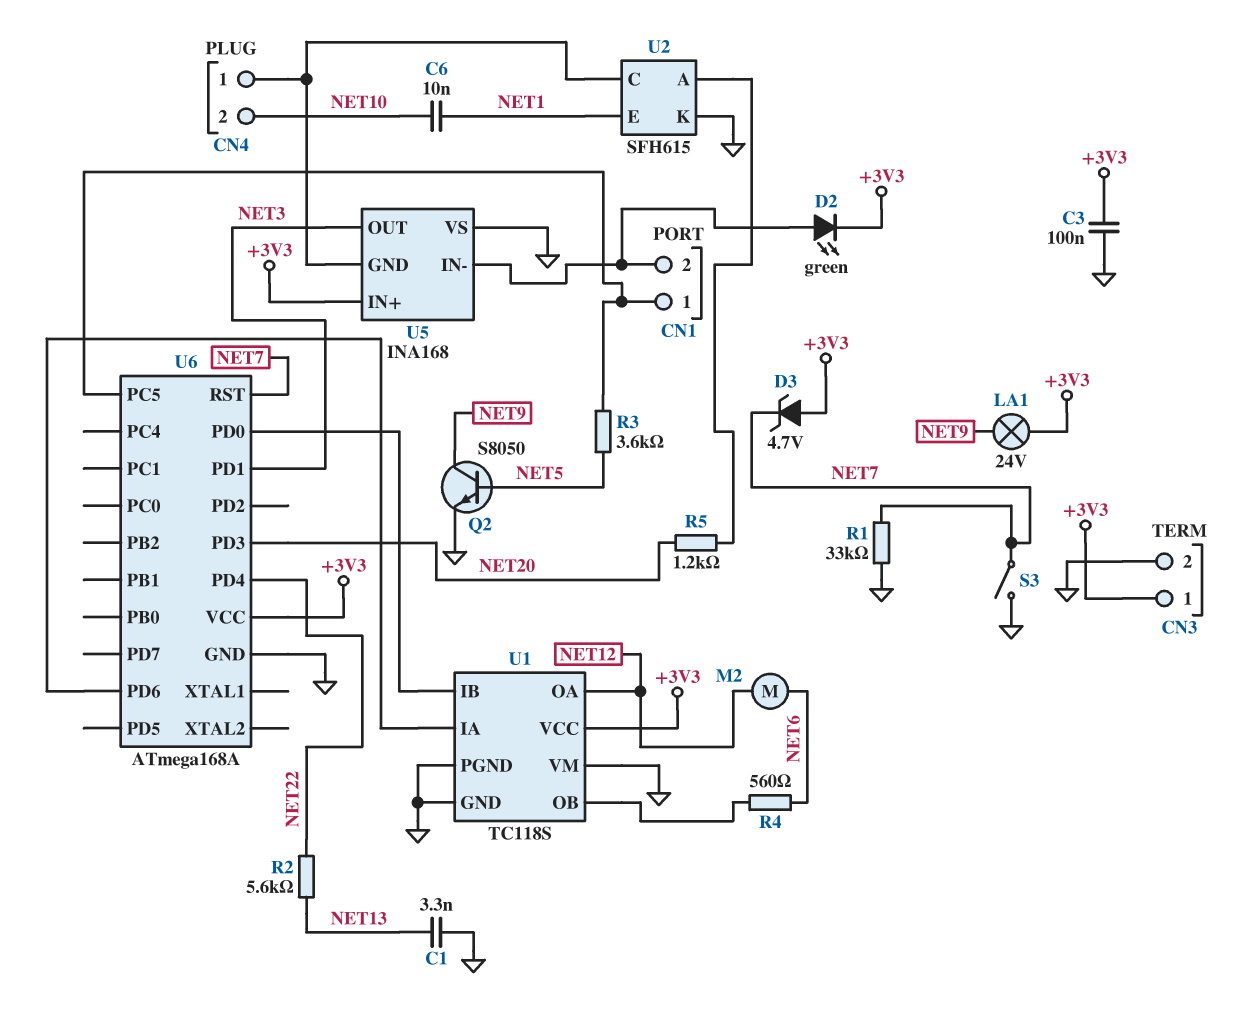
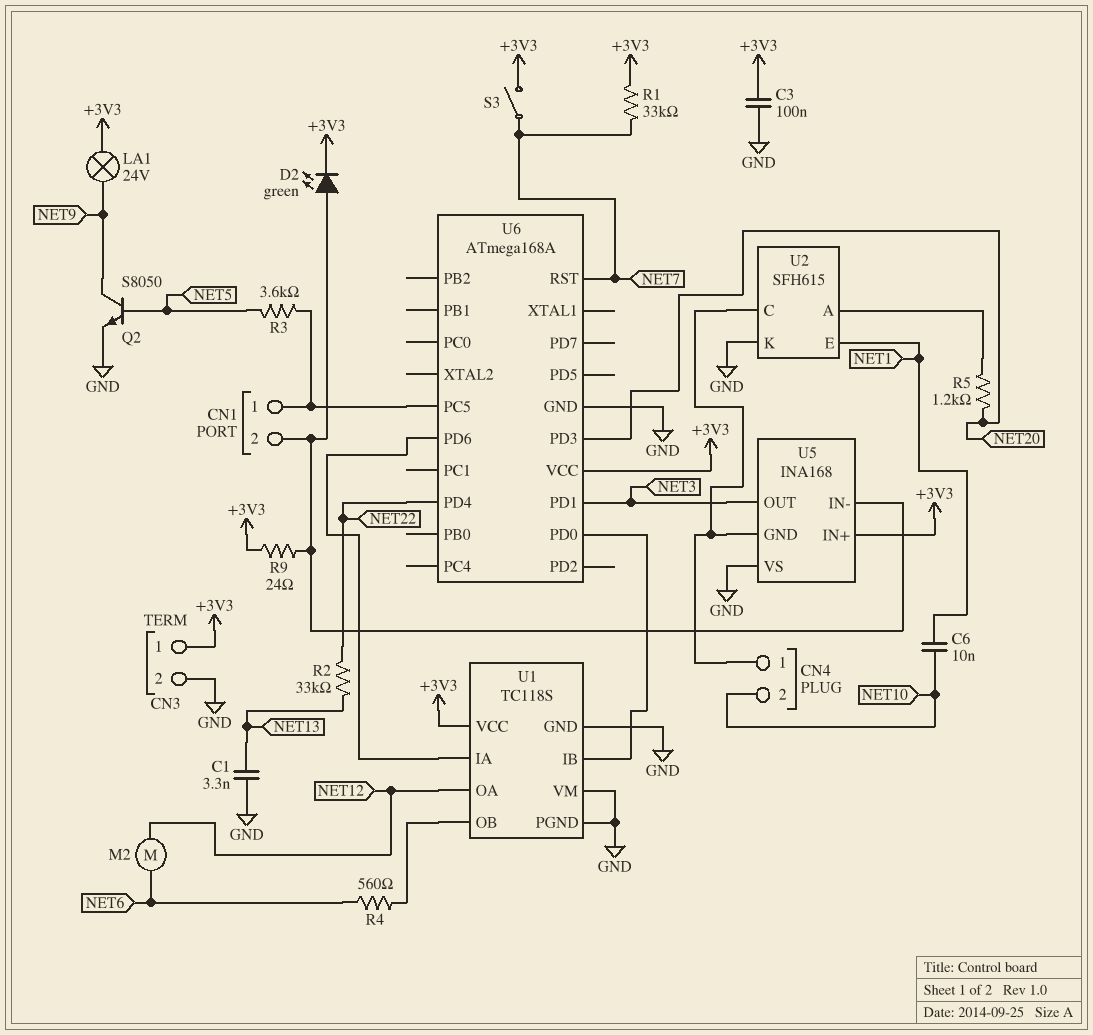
D3: zener 4.7V (A +3V3, K NET7) -> none
R1: 33k (GND, NET7) -> 33k (+3V3, NET7)
R2: 5.6k (NET13, NET22) -> 33k (NET13, NET22)
R9: none -> 24 (+3V3, CN1/2)
S3: switch (GND, NET7) -> switch (+3V3, NET7)

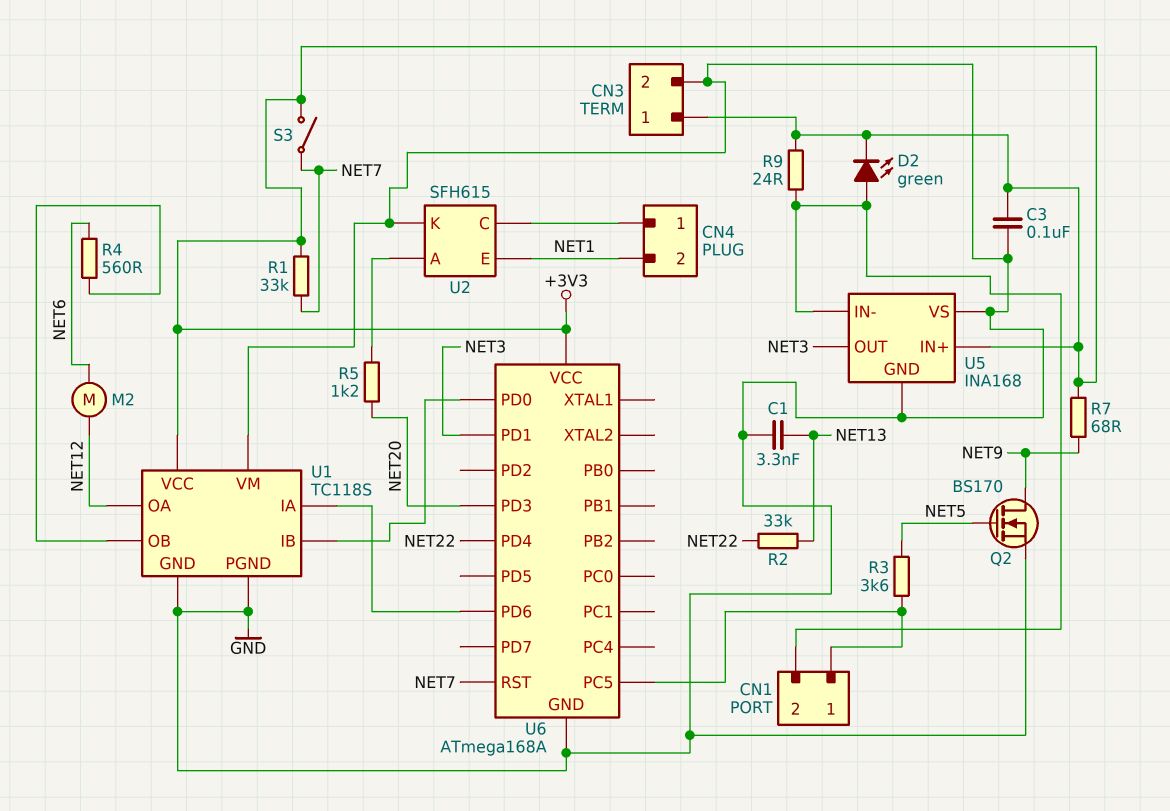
C6: 10nF (NET1, NET10) -> none
CN4 pin 2: NET10 -> NET1
LA1: lamp 24V (+3V3, NET9) -> none
Q2: NPN S8050 (B NET5, C NET9, E GND) -> NMOS BS170 (G NET5, D NET9, S GND)
R7: none -> 68 (+3V3, NET9)
U5 pin GND: CN4/1 -> GND

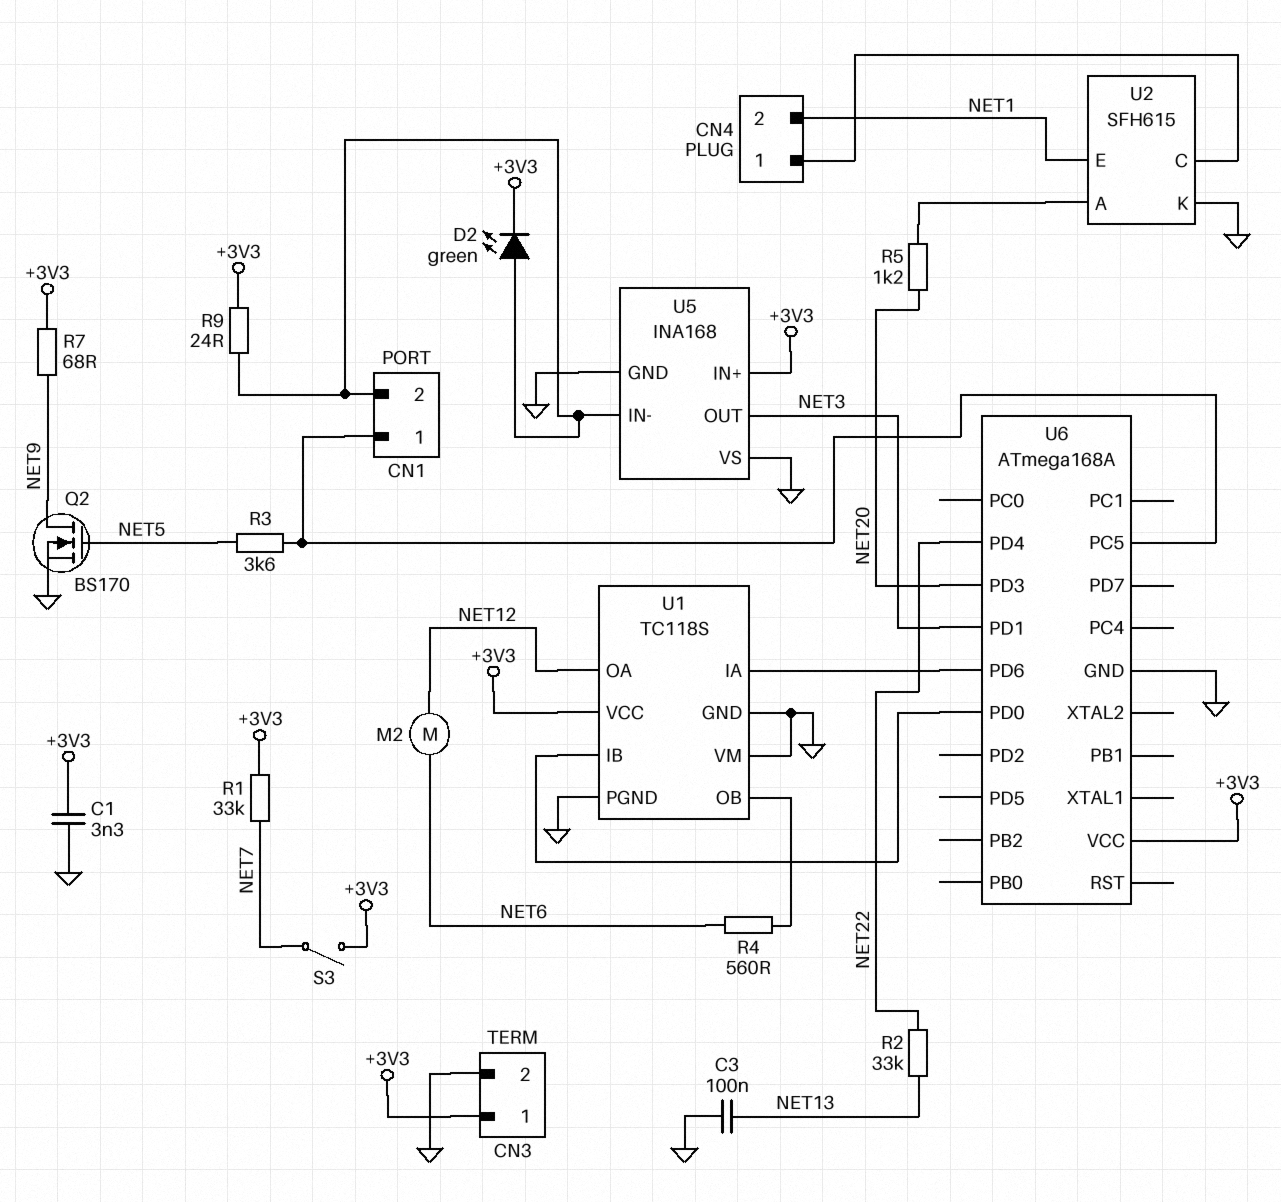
C1: 3.3nF (GND, NET13) -> 3.3nF (+3V3, GND)
C3: 100nF (+3V3, GND) -> 100nF (GND, NET13)
U6 pin RST: NET7 -> none

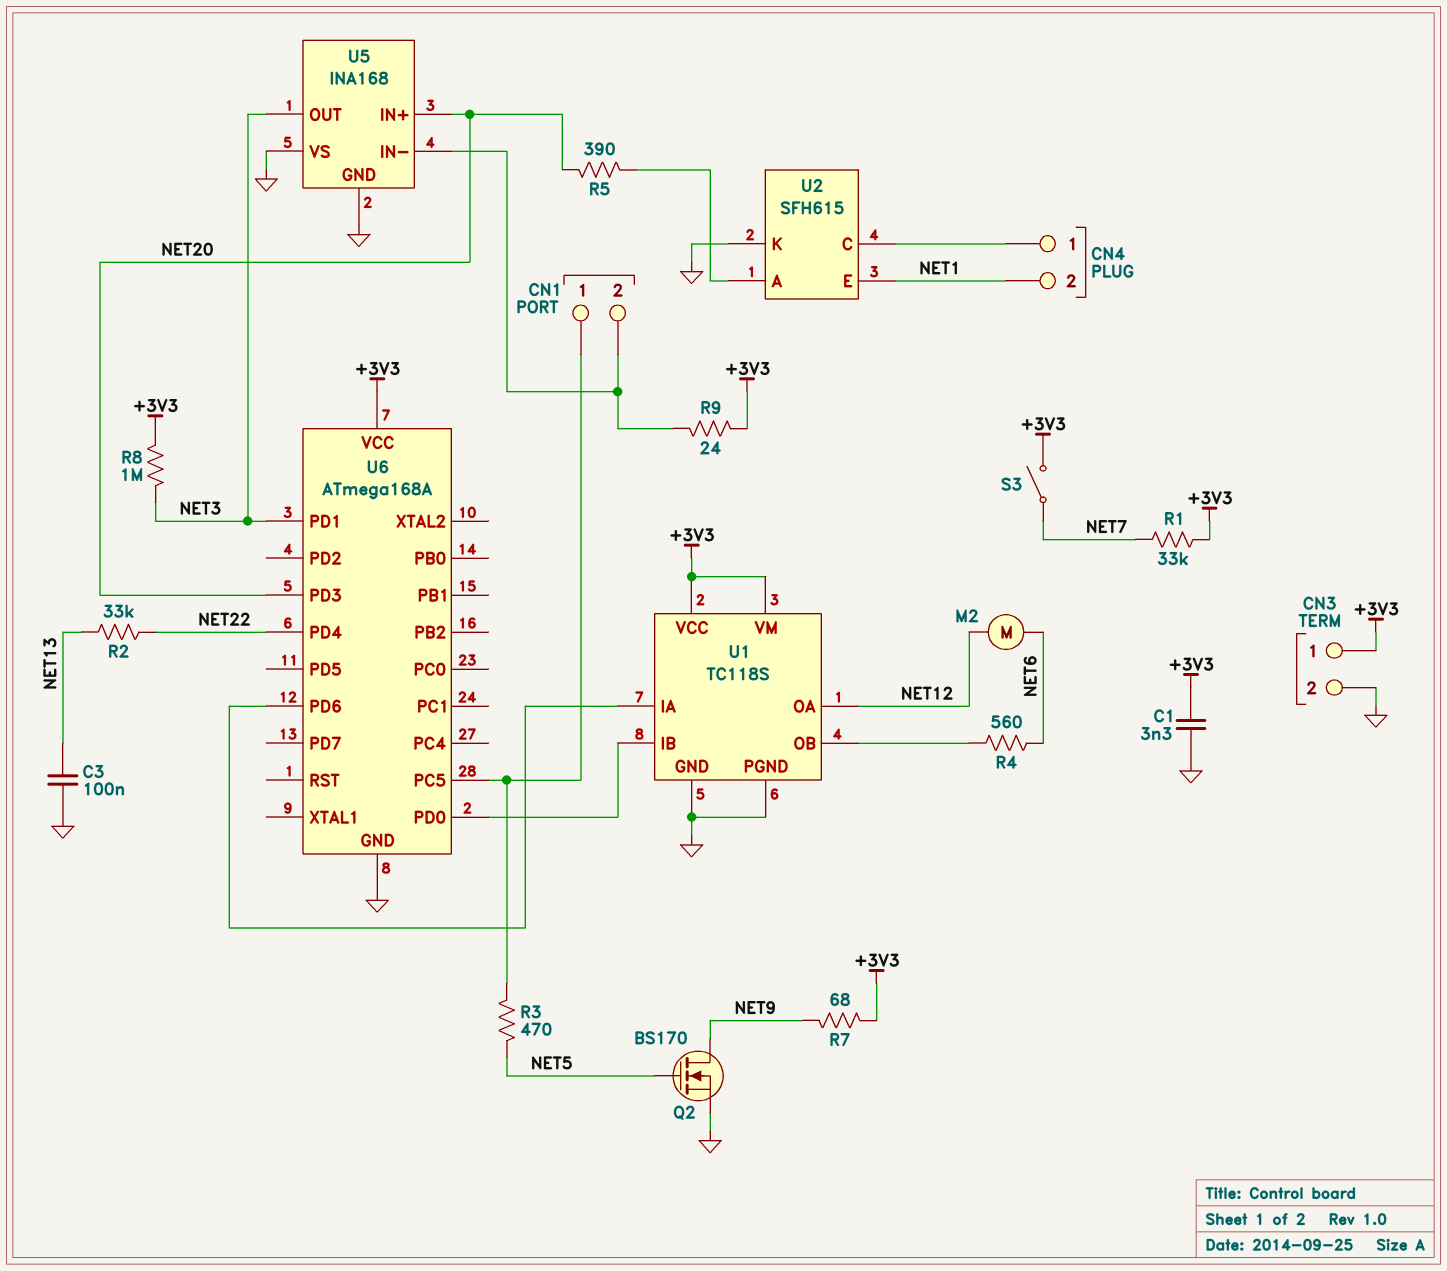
D2: LED green (A CN1/2, K +3V3) -> none
R3: 3.6k (CN1/1, NET5) -> 470 (CN1/1, NET5)
R5: 1.2k (NET20, U2/A) -> 390 (NET20, U2/A)
R8: none -> 1M (+3V3, NET3)
U1 pin VM: GND -> +3V3
U5 pin IN+: +3V3 -> NET20

